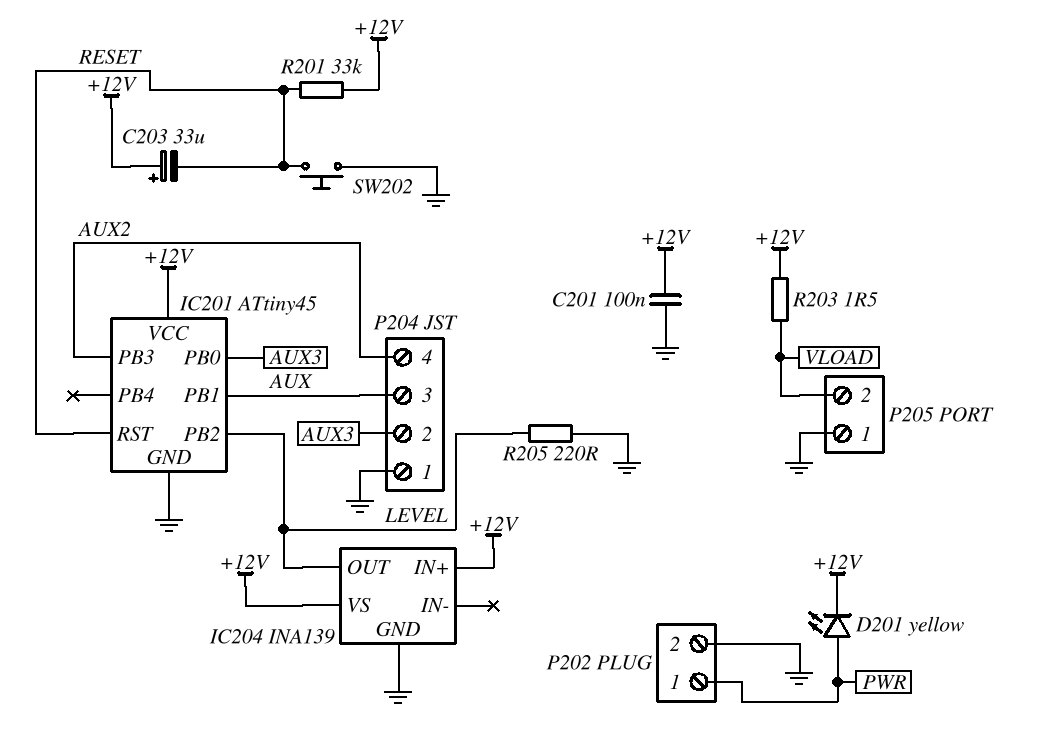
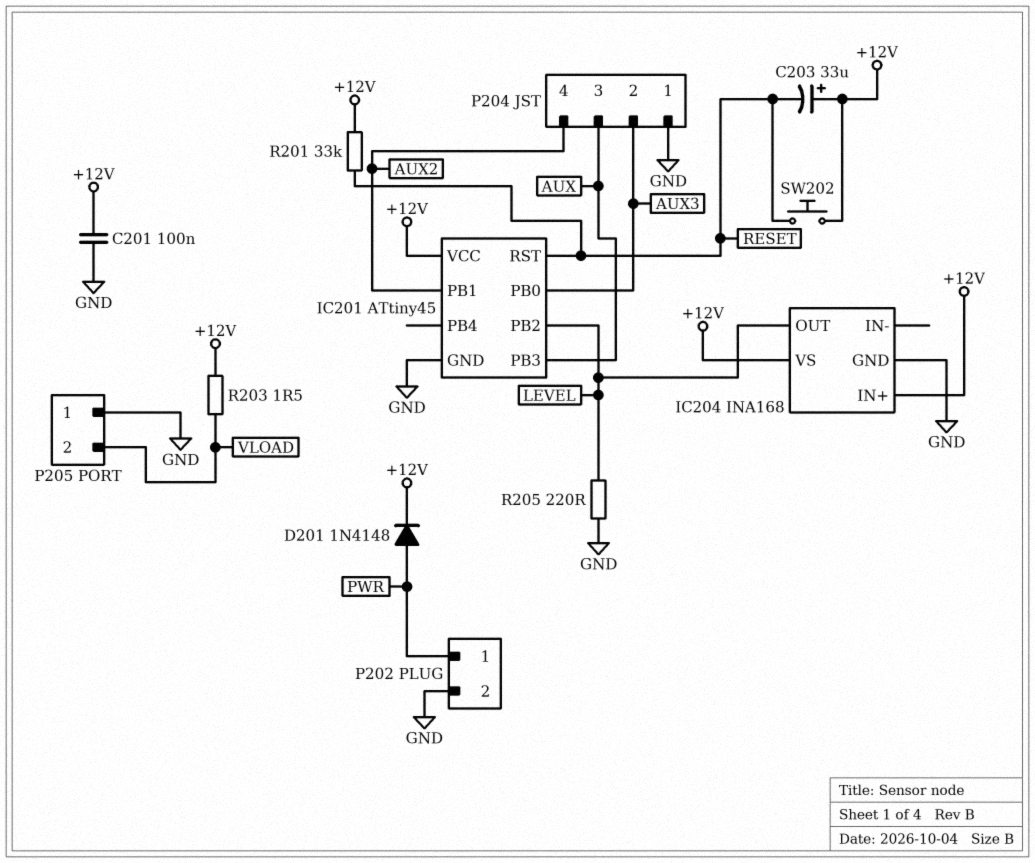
D201: LED yellow (A PWR, K +12V) -> diode 1N4148 (A PWR, K +12V)
IC201 pin PB1: AUX -> AUX2
IC201 pin PB3: AUX2 -> AUX
IC204: INA139 -> INA168
SW202: button (GND, RESET) -> button (+12V, RESET)

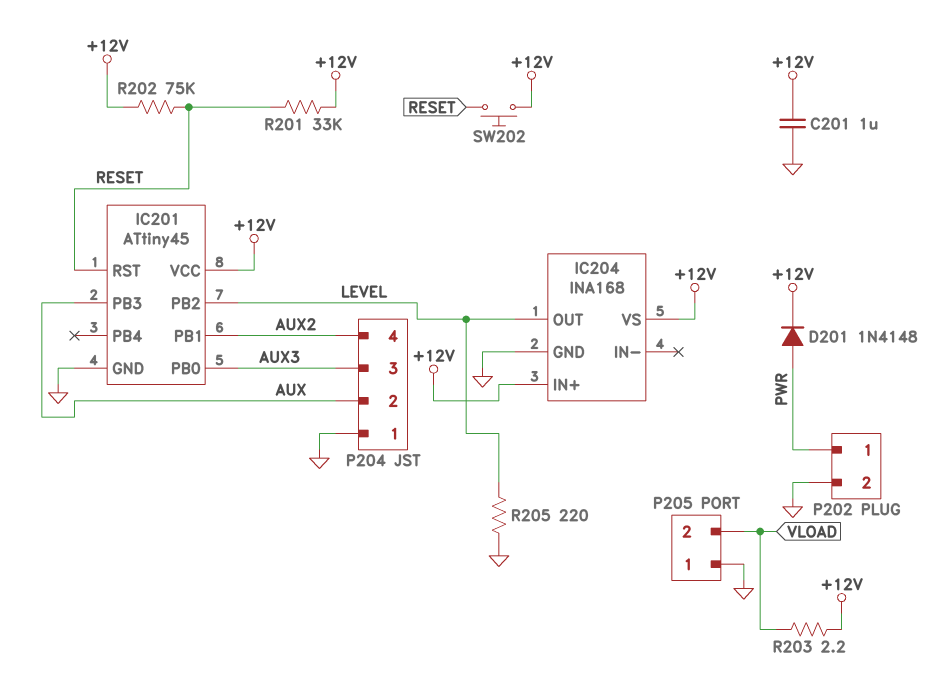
C201: 100nF (+12V, GND) -> 1uF (+12V, GND)
C203: 33uF (plus +12V, minus RESET) -> none
P204 pin 2: AUX3 -> AUX
P204 pin 3: AUX -> AUX3
R202: none -> 75k (+12V, RESET)
R203: 1.5 (+12V, VLOAD) -> 2.2 (+12V, VLOAD)

